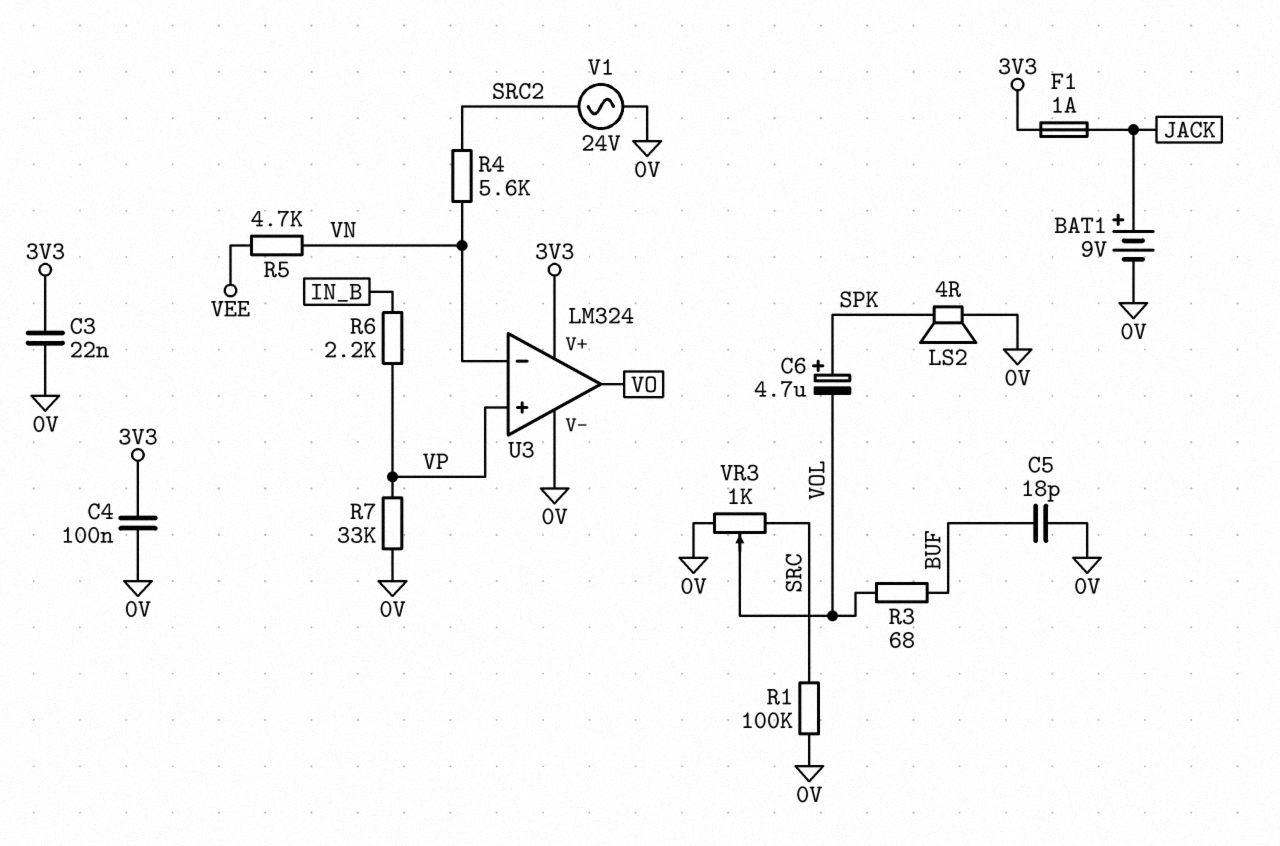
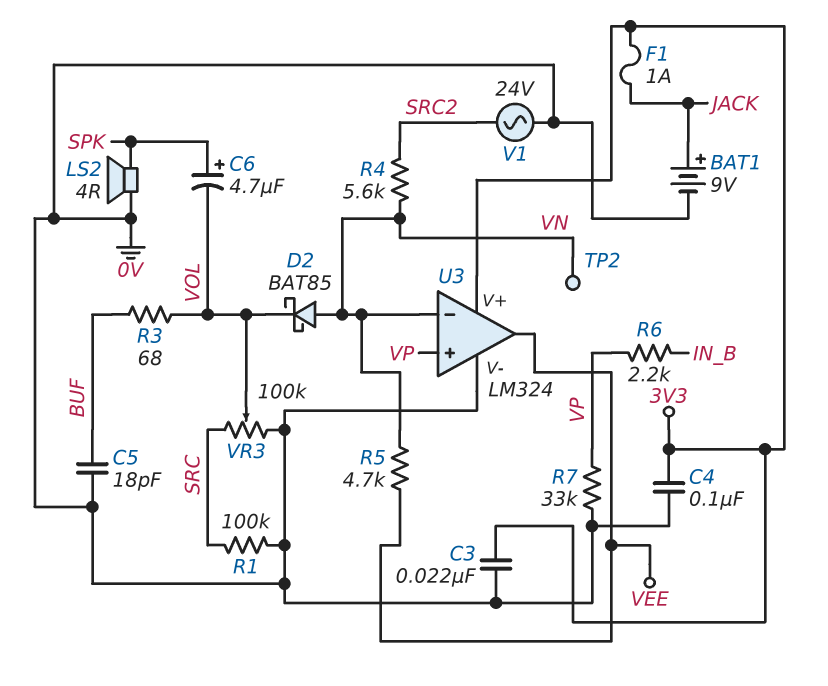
D2: none -> schottky BAT85 (A VN, K VOL)
TP2: none -> test point (VN)
U3 pin out: VO -> VEE
VR3: 1k (0V, SRC, wiper VOL) -> 100k (0V, SRC, wiper VOL)

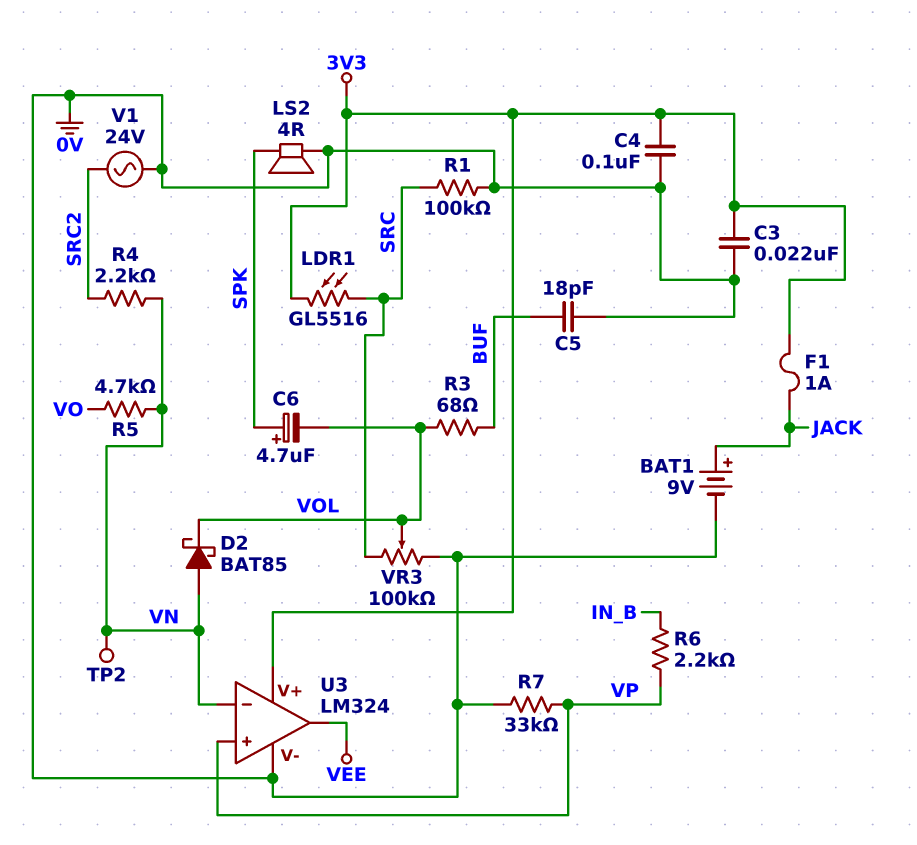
LDR1: none -> GL5516 (3V3, SRC)
R4: 5.6k (SRC2, VN) -> 2.2k (SRC2, VN)
R5: 4.7k (VEE, VN) -> 4.7k (VN, VO)

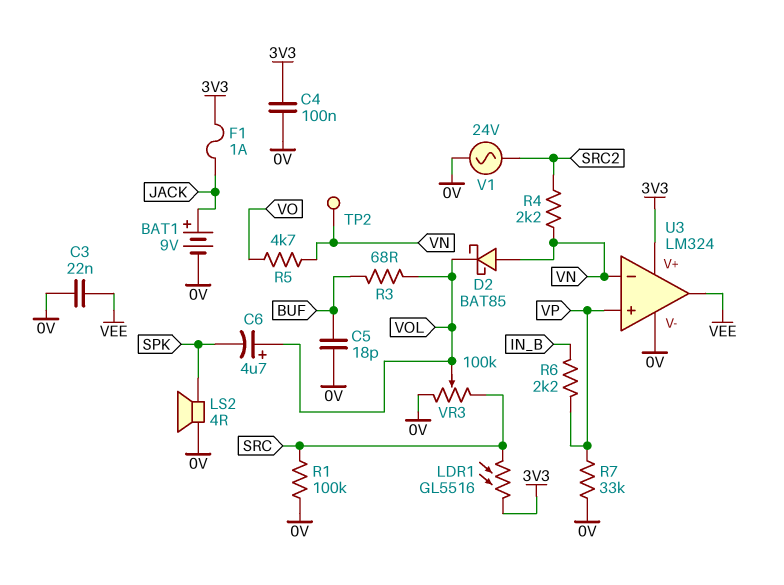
C3: 22nF (0V, 3V3) -> 22nF (0V, VEE)
C6: 4.7uF (plus SPK, minus VOL) -> 4.7uF (plus VOL, minus SPK)

